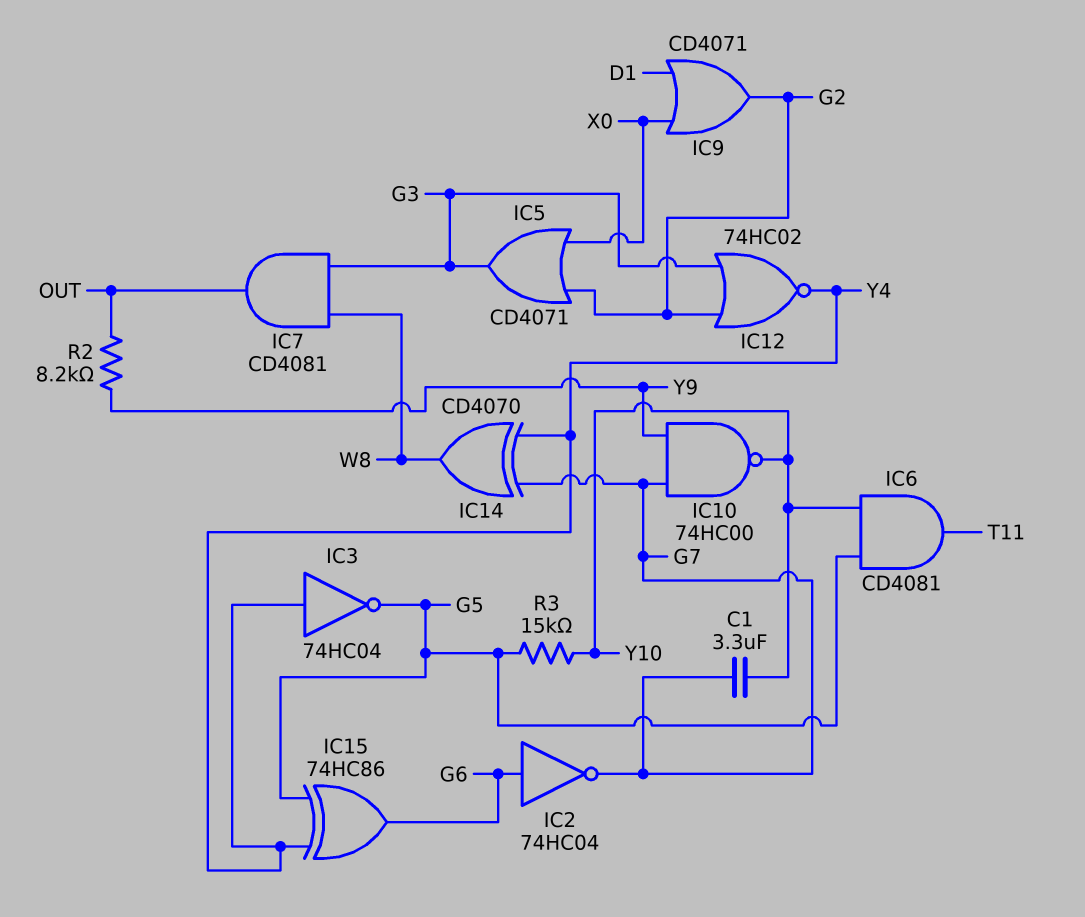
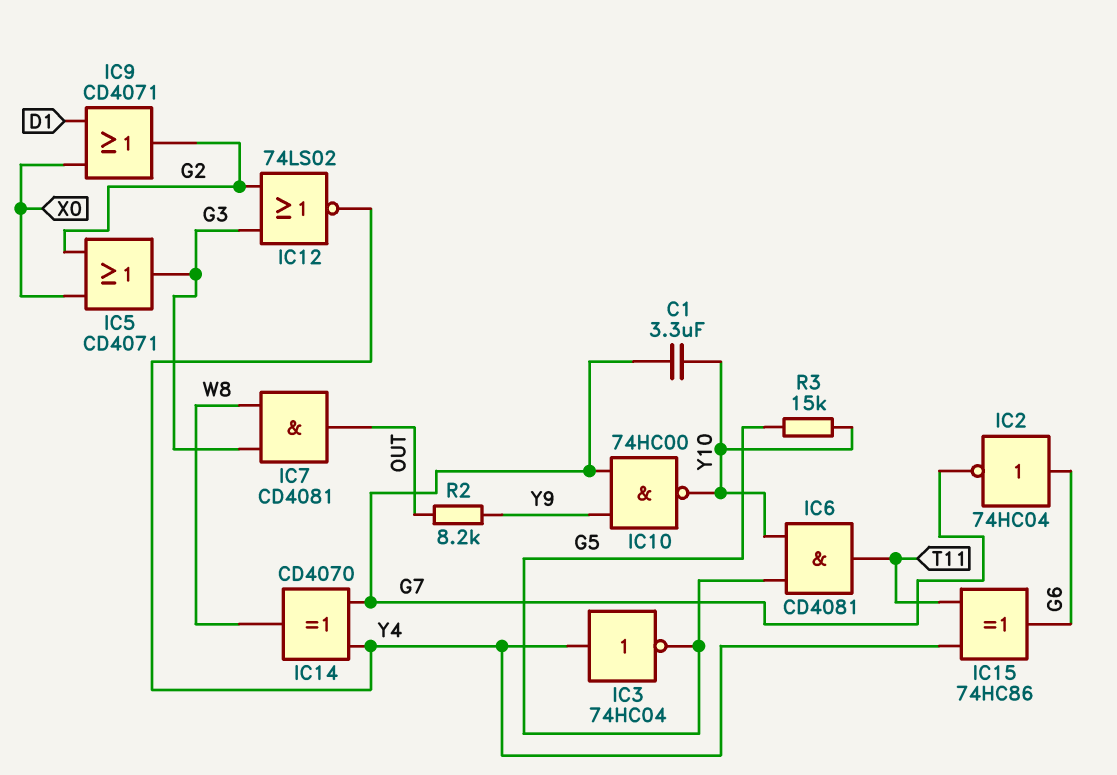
IC12: NOR 74HC02 (in G2, in G3, out Y4) -> NOR 74LS02 (in G2, in G3, out Y4)
IC15: XOR 74HC86 (in G5, in Y4, out G6) -> XOR 74HC86 (in T11, in Y4, out G6)

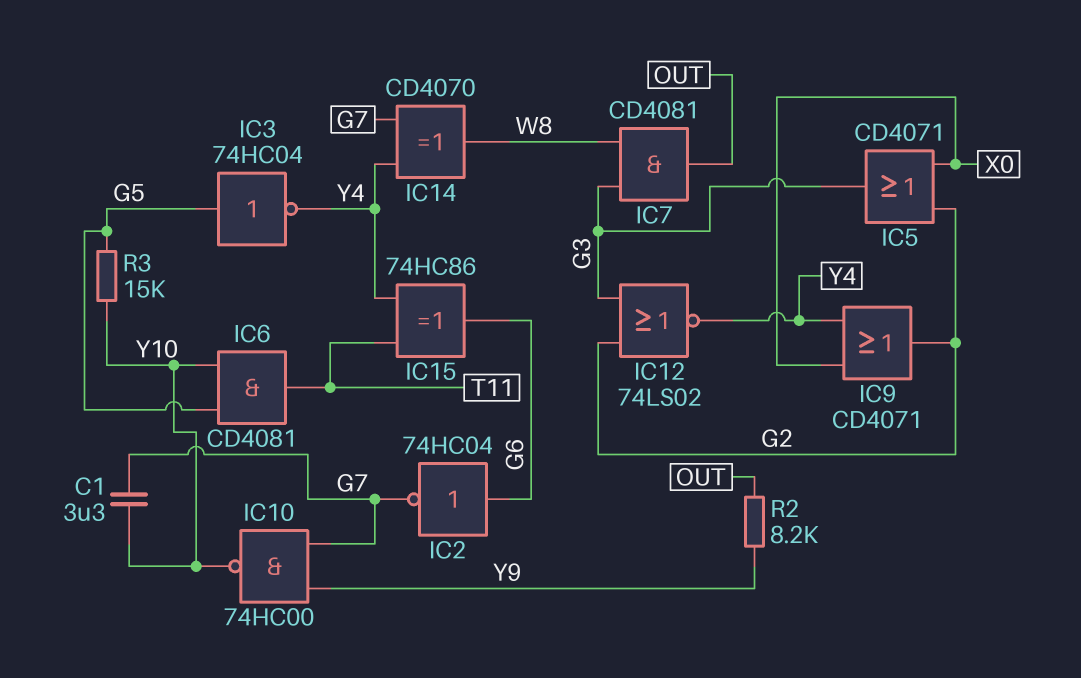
IC3: NOT 74HC04 (in Y4, out G5) -> NOT 74HC04 (in G5, out Y4)
IC9: OR CD4071 (in D1, in X0, out G2) -> OR CD4071 (in X0, in Y4, out G2)

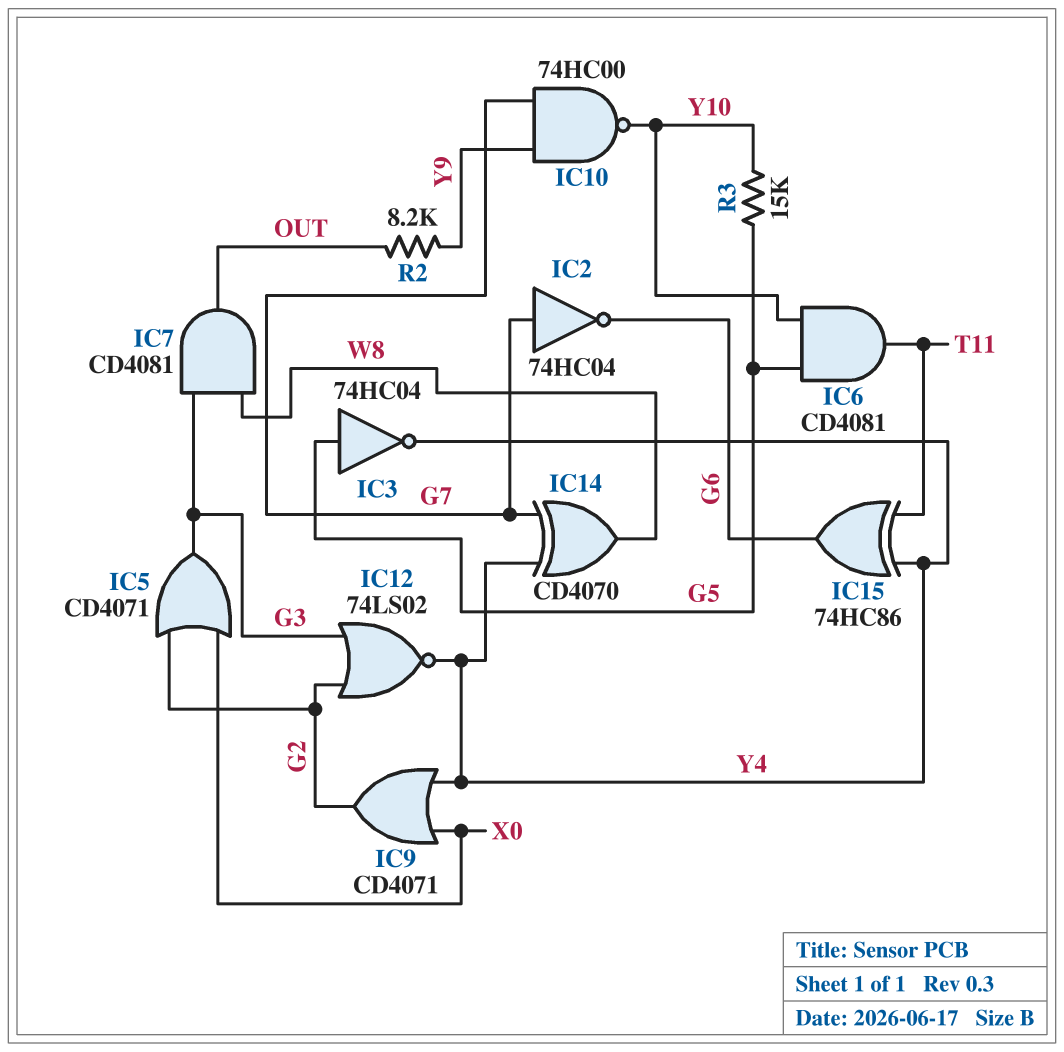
C1: 3.3uF (G7, Y10) -> none
IC2: NOT 74HC04 (in G6, out G7) -> NOT 74HC04 (in G7, out G6)

